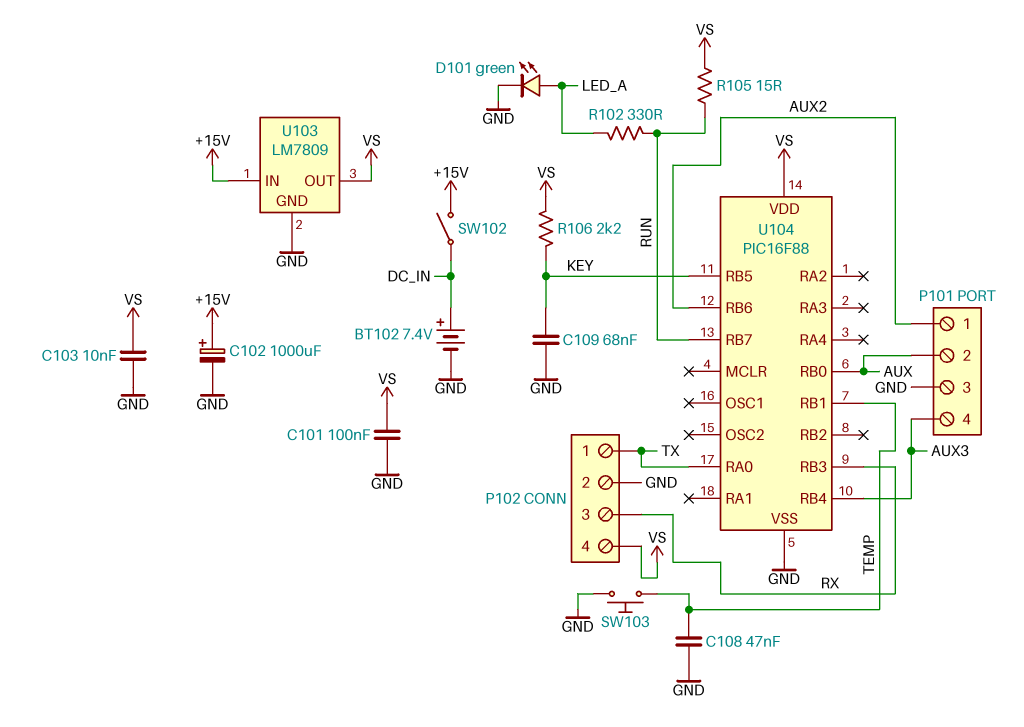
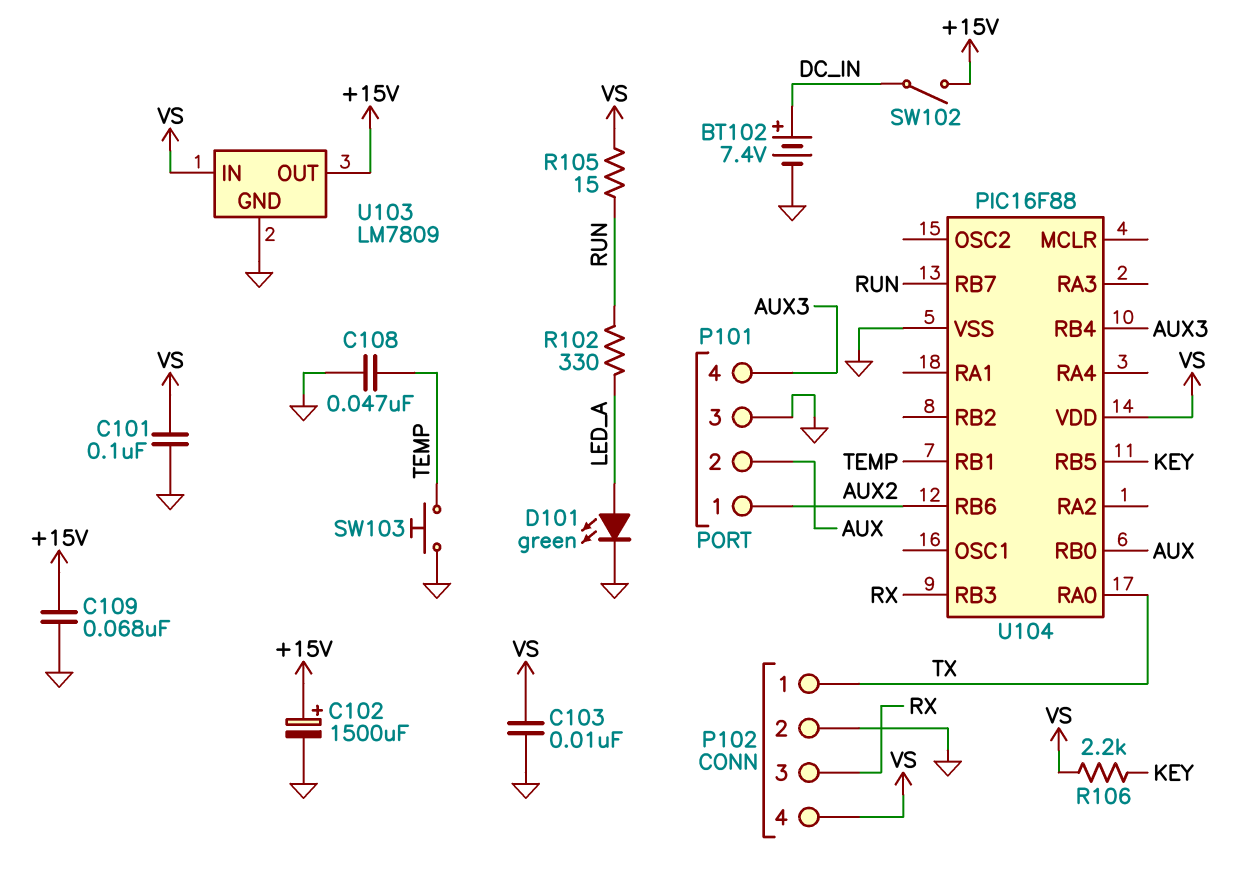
C102: 1000uF (plus +15V, minus GND) -> 1500uF (plus +15V, minus GND)
C109: 68nF (GND, KEY) -> 68nF (+15V, GND)
U103 pin IN: +15V -> VS
U103 pin OUT: VS -> +15V

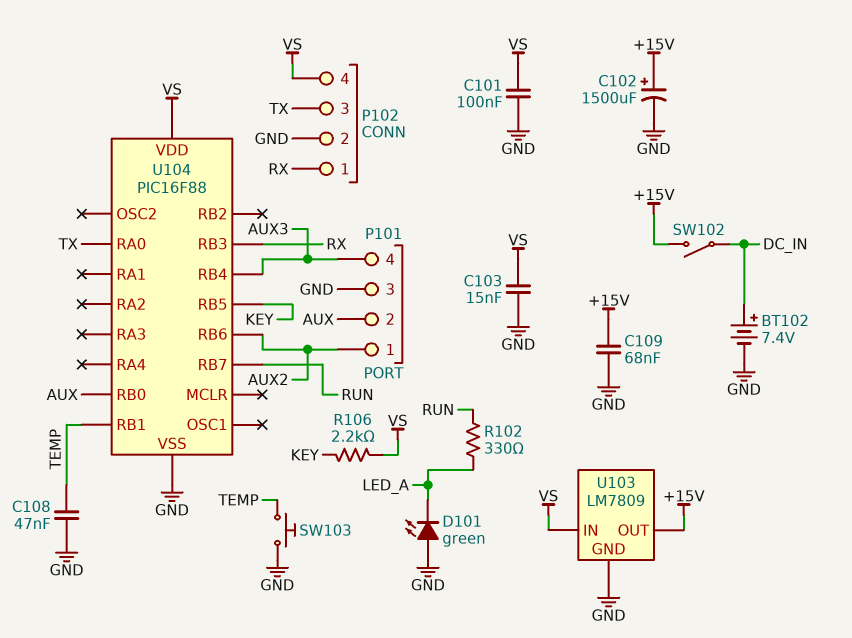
C103: 10nF (GND, VS) -> 15nF (GND, VS)
D101: LED green (A LED_A, K GND) -> LED green (A GND, K LED_A)
P102 pin 1: TX -> RX
P102 pin 3: RX -> TX
R105: 15 (RUN, VS) -> none

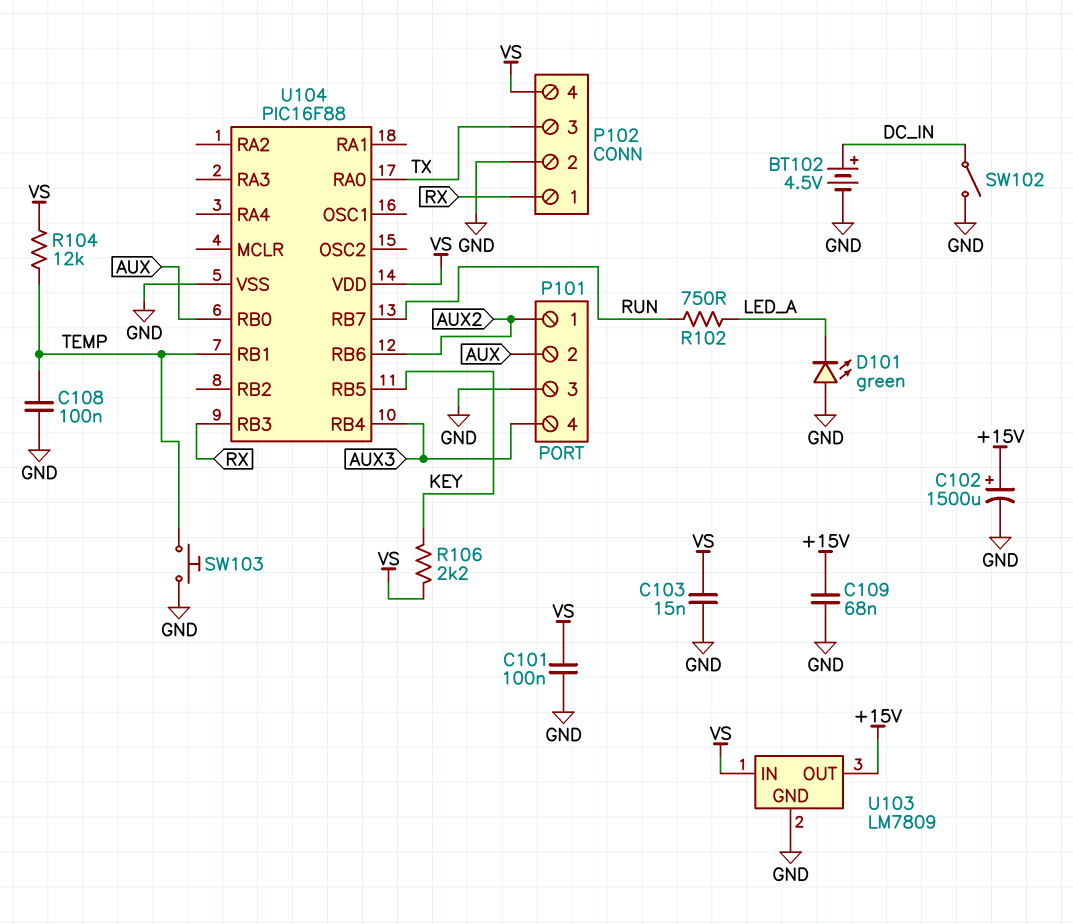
BT102: 7.4V (plus DC_IN, minus GND) -> 4.5V (plus DC_IN, minus GND)
C108: 47nF (GND, TEMP) -> 100nF (GND, TEMP)
R102: 330 (LED_A, RUN) -> 750 (LED_A, RUN)
R104: none -> 12k (TEMP, VS)
SW102: switch (+15V, DC_IN) -> switch (DC_IN, GND)

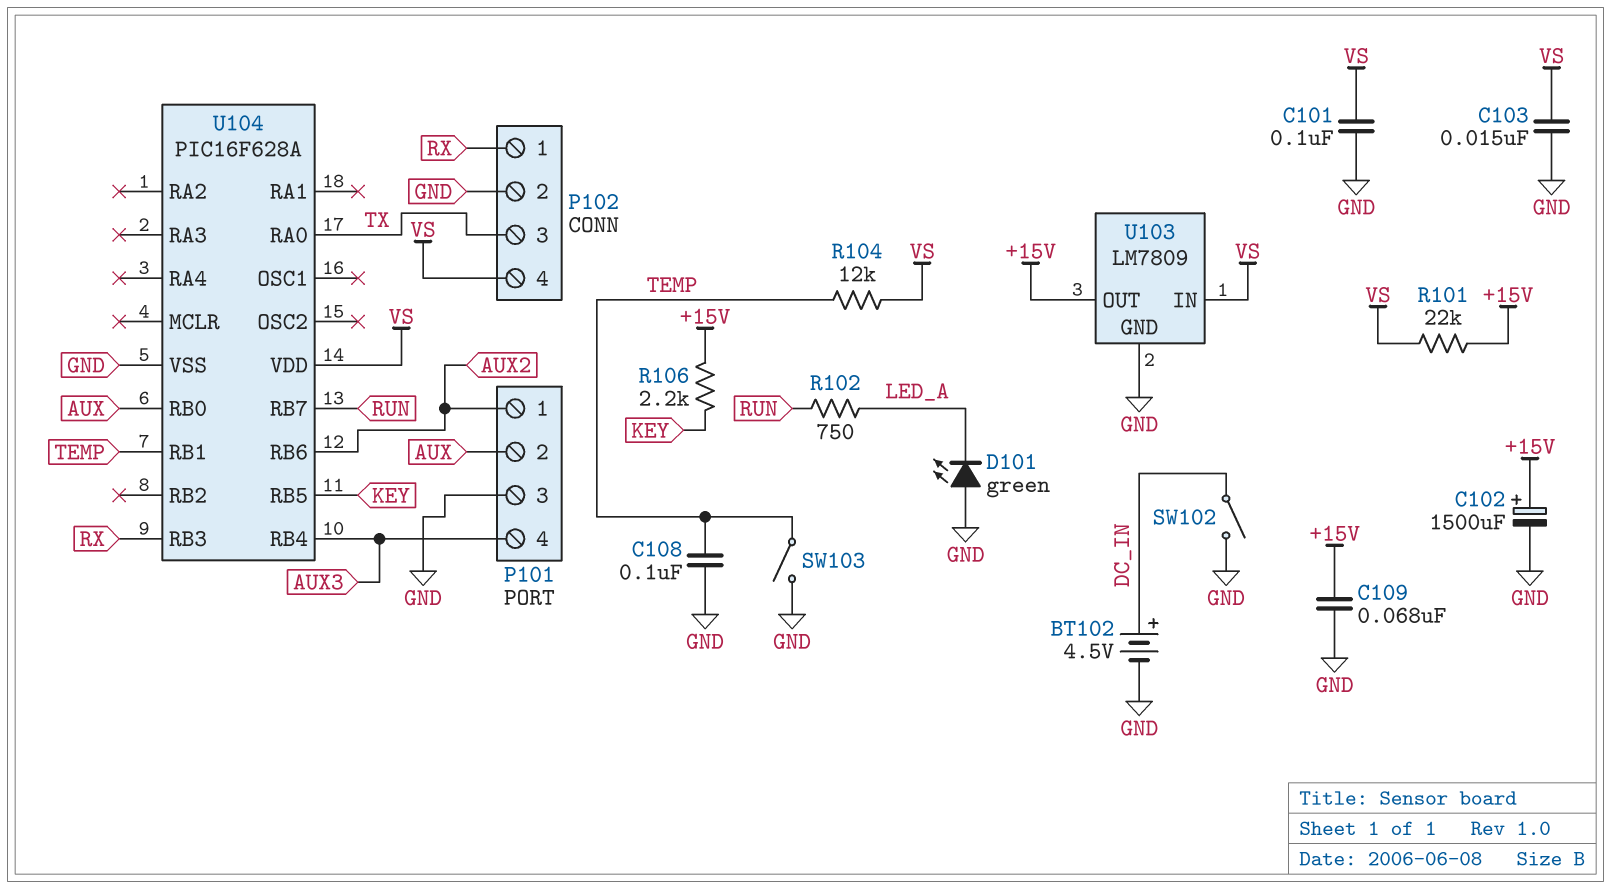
R101: none -> 22k (+15V, VS)
R106: 2.2k (KEY, VS) -> 2.2k (+15V, KEY)
SW103: button (GND, TEMP) -> switch (GND, TEMP)
U104: PIC16F88 -> PIC16F628A

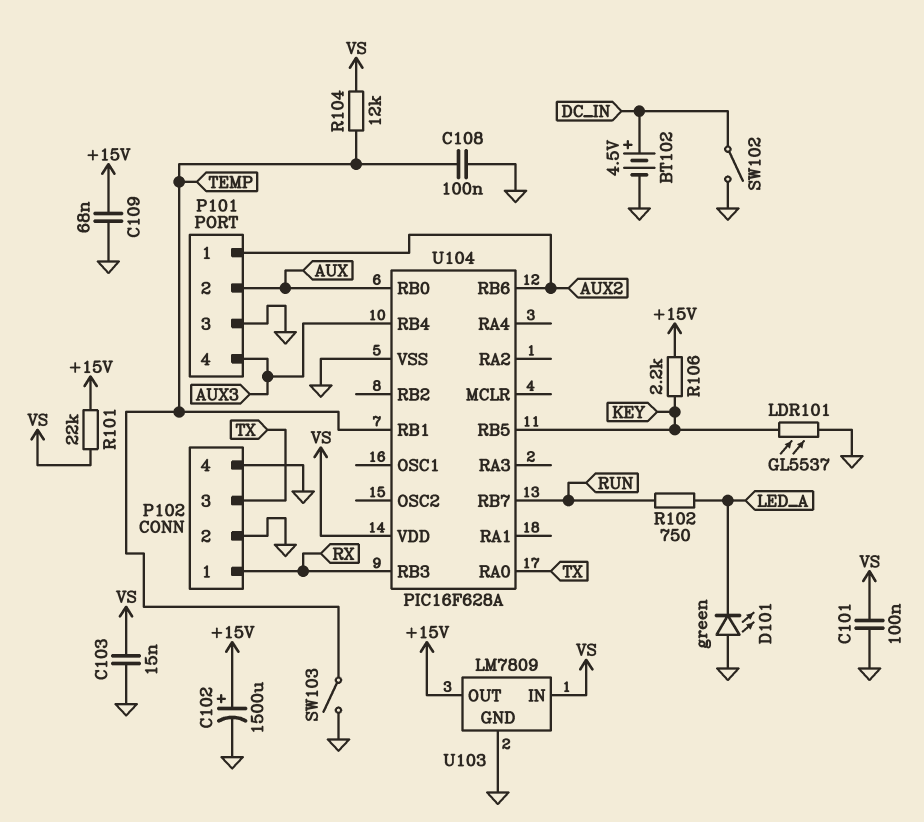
LDR101: none -> GL5537 (GND, KEY)
P102 pin 4: VS -> GND

